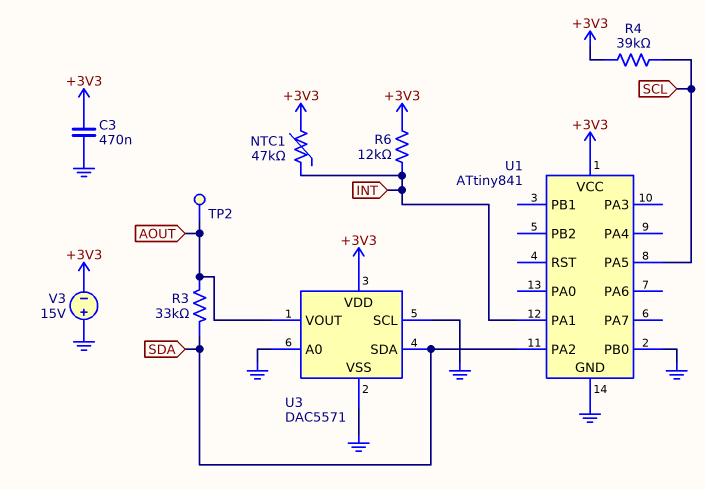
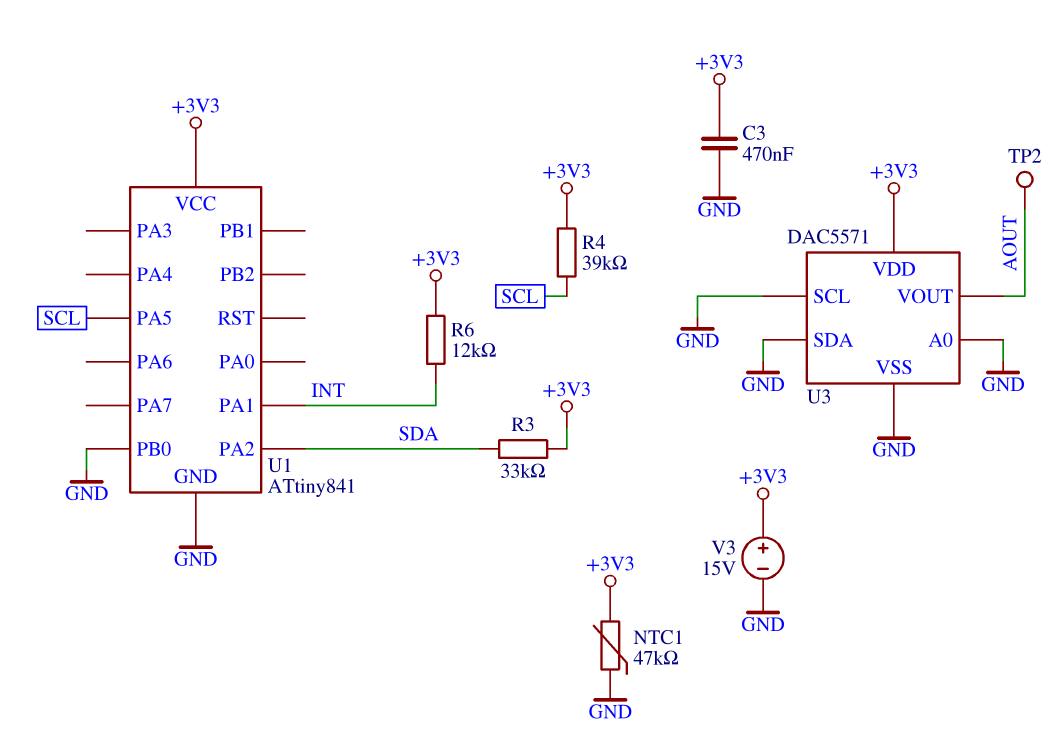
NTC1: 47k (+3V3, INT) -> 47k (+3V3, GND)
R3: 33k (AOUT, SDA) -> 33k (+3V3, SDA)
U3 pin SDA: SDA -> GND
V3: 15V (plus GND, minus +3V3) -> 15V (plus +3V3, minus GND)

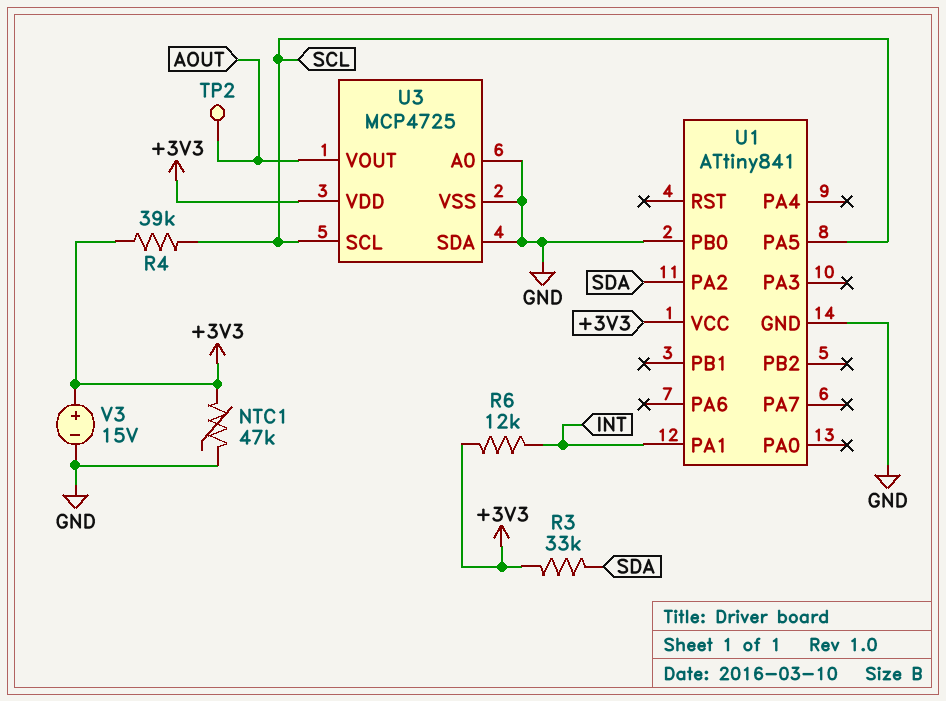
C3: 470nF (+3V3, GND) -> none
U3: DAC5571 -> MCP4725
U3 pin SCL: GND -> SCL

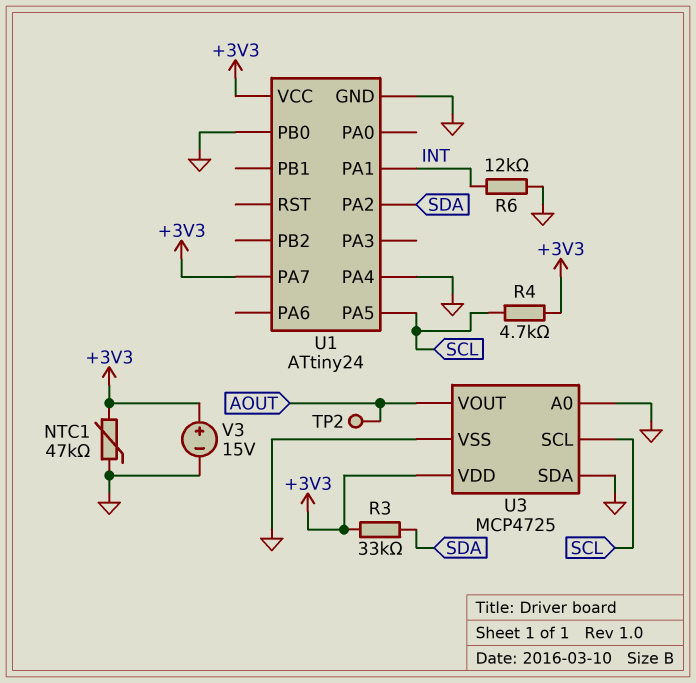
R4: 39k (+3V3, SCL) -> 4.7k (+3V3, SCL)
R6: 12k (+3V3, INT) -> 12k (GND, INT)
U1: ATtiny841 -> ATtiny24
U1 pin PA4: none -> GND
U1 pin PA7: none -> +3V3

